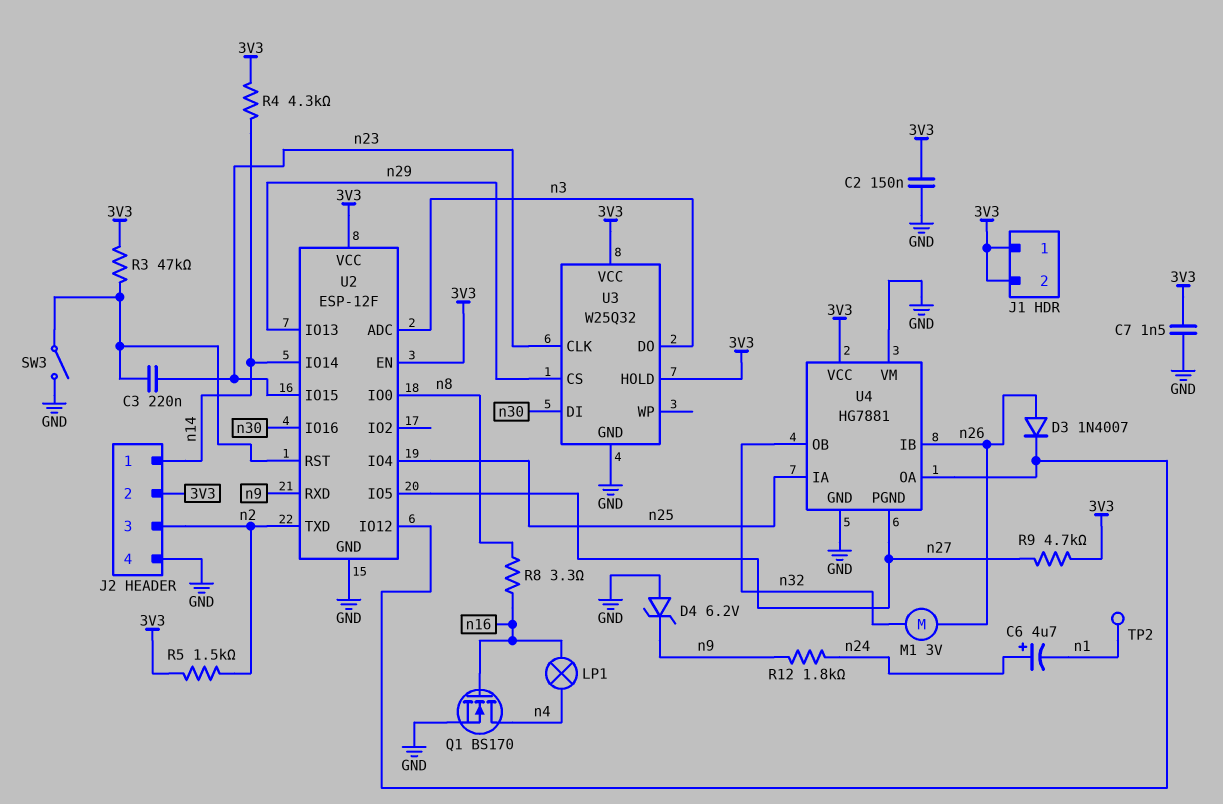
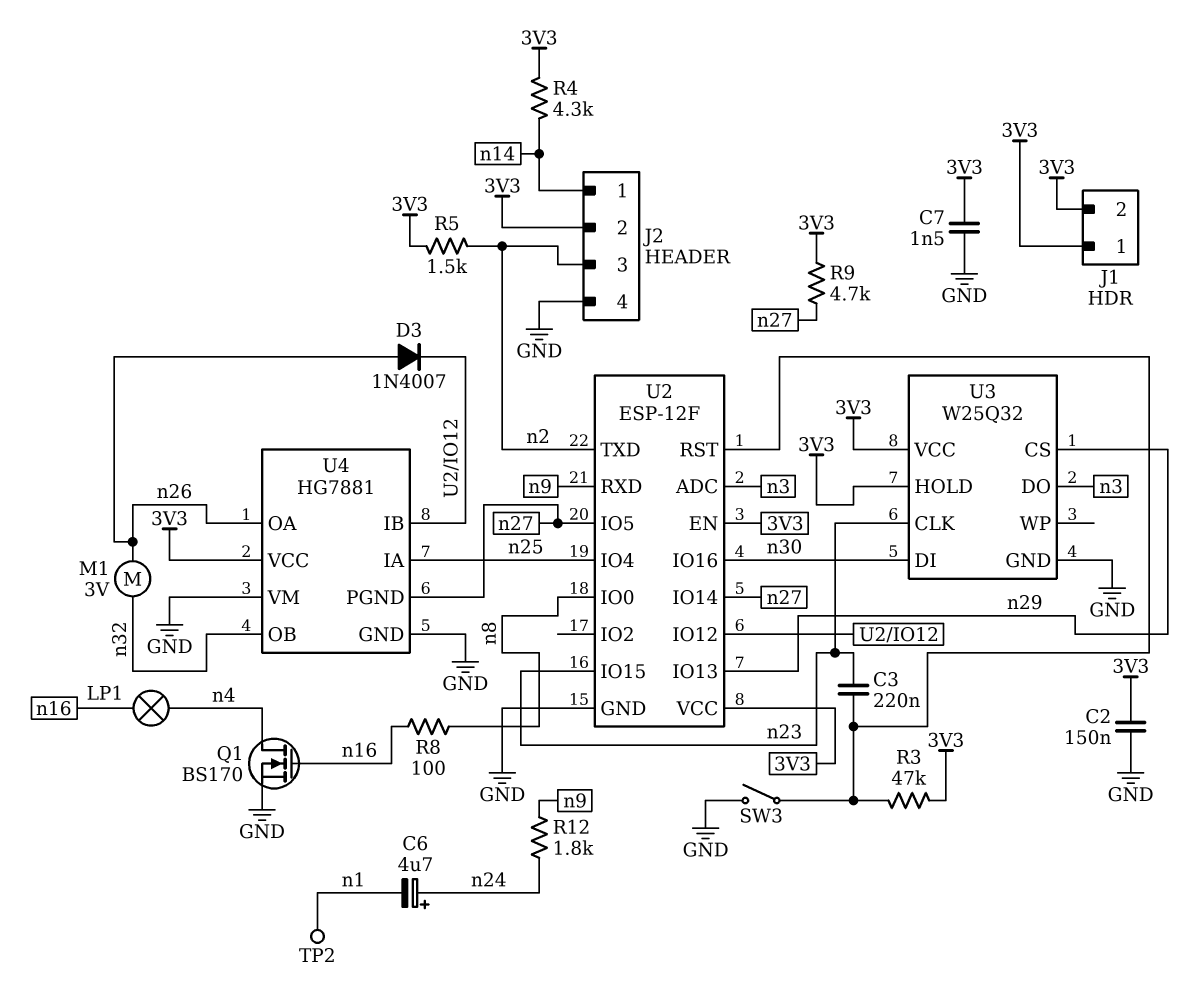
D4: zener 6.2V (A GND, K n9) -> none
R8: 3.3 (n8, n16) -> 100 (n8, n16)
U2 pin IO14: n14 -> n27
U4 pin IB: n26 -> U2/IO12
U4 pin OA: U2/IO12 -> n26

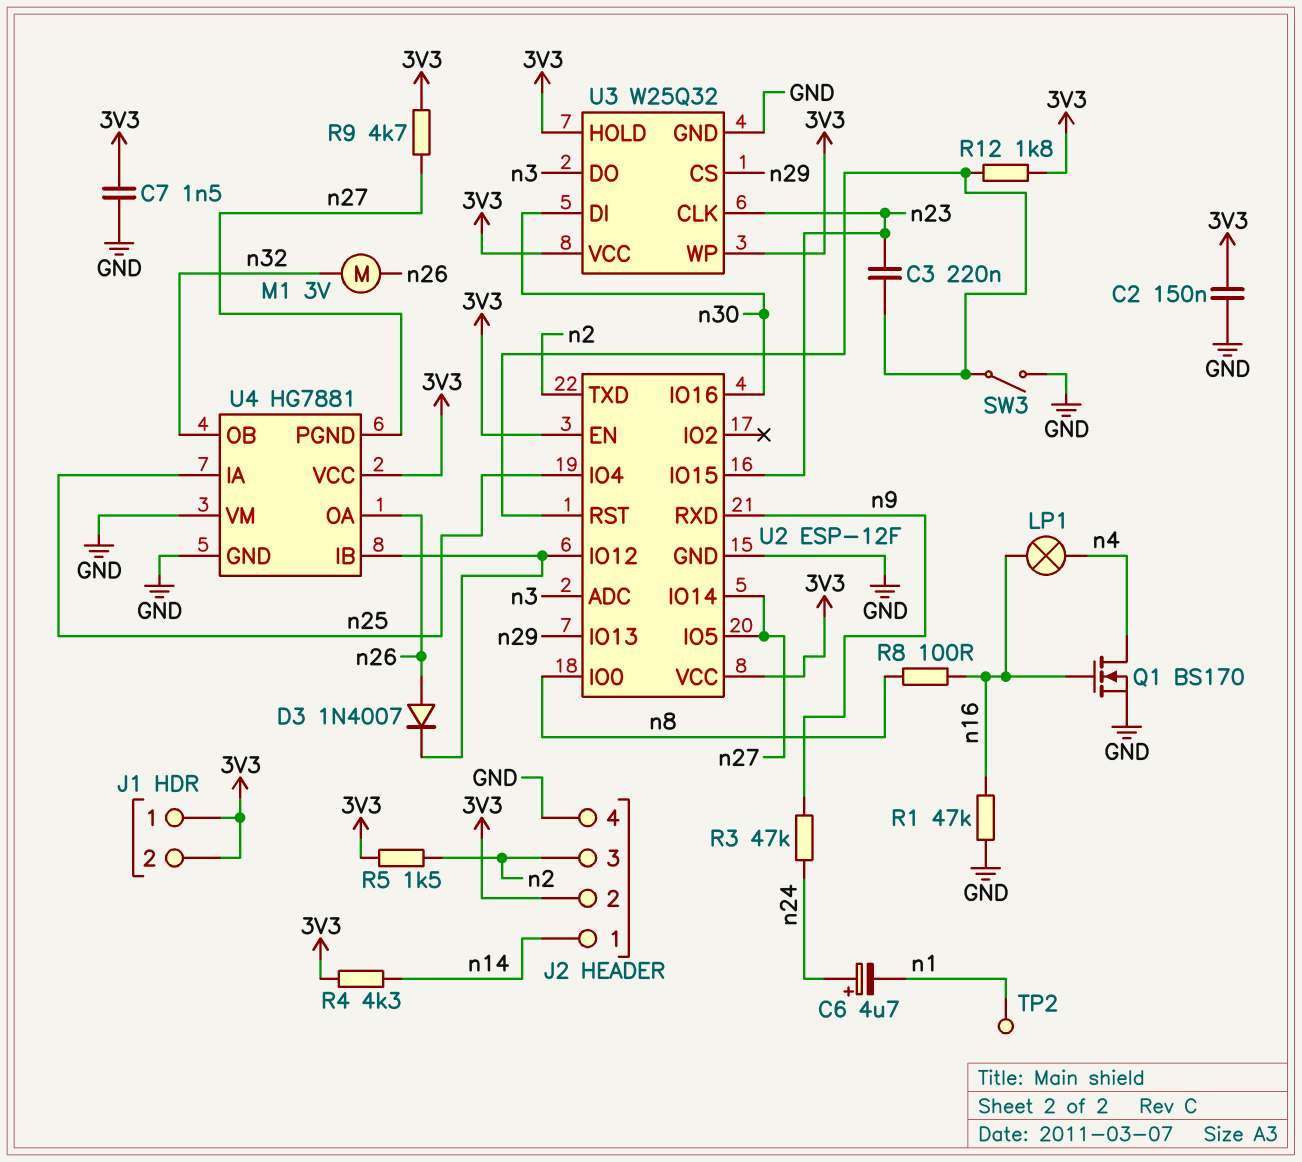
R1: none -> 47k (GND, n16)
R3: 47k (3V3, U2/RST) -> 47k (n9, n24)
R12: 1.8k (n9, n24) -> 1.8k (3V3, U2/RST)
U3 pin WP: none -> 3V3

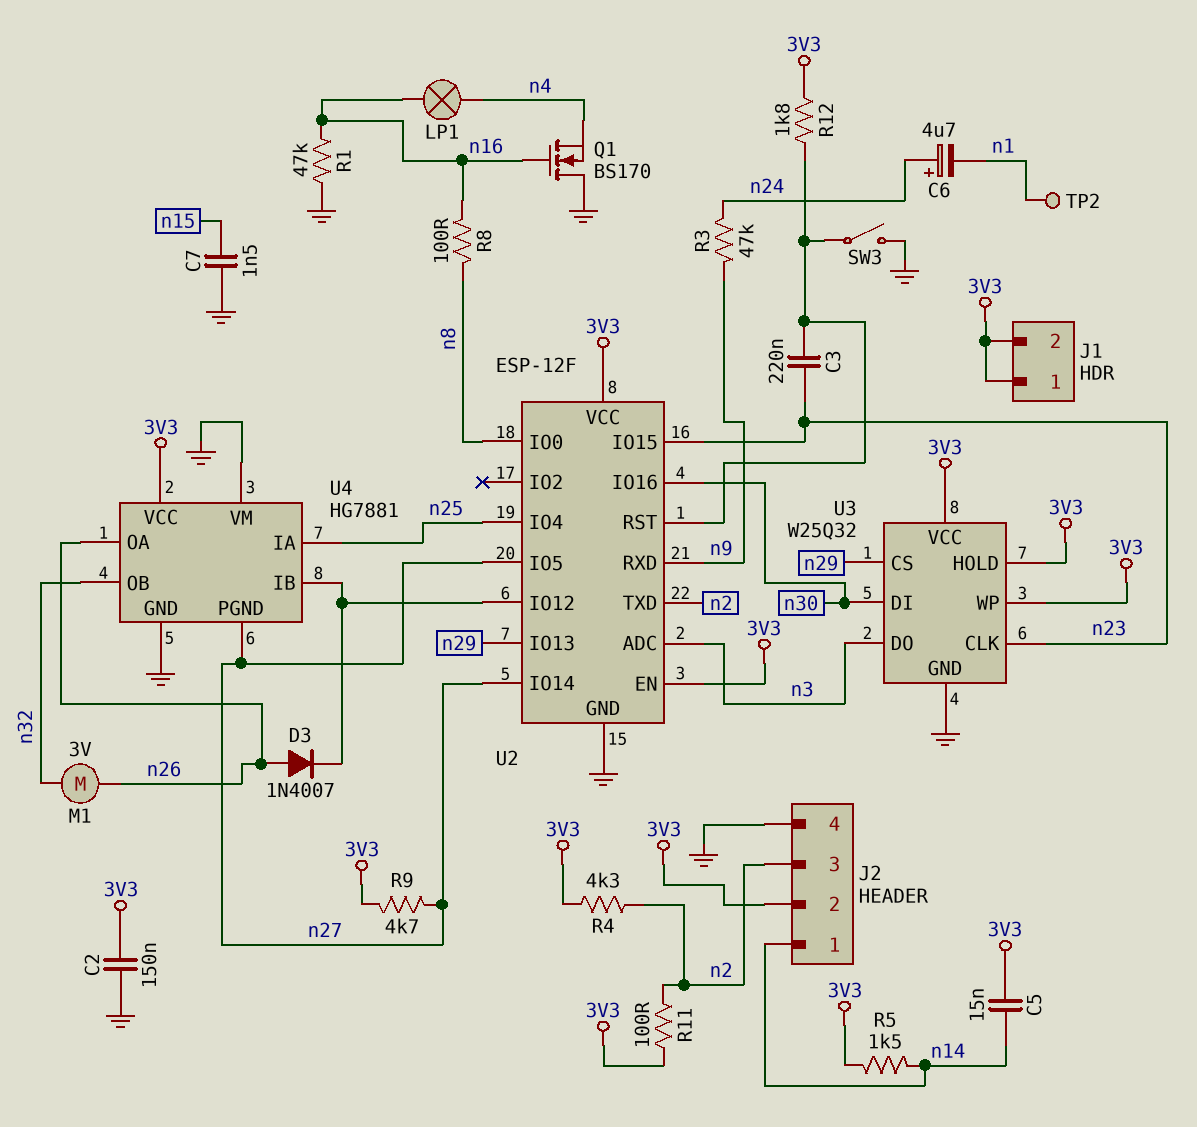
C5: none -> 15nF (3V3, n14)
C7: 1.5nF (3V3, GND) -> 1.5nF (GND, n15)
Q1: NMOS BS170 (G n16, D n4, S GND) -> NMOS BS170 (G n16, D GND, S n4)
R4: 4.3k (3V3, n14) -> 4.3k (3V3, n2)
R5: 1.5k (3V3, n2) -> 1.5k (3V3, n14)
R11: none -> 100 (3V3, n2)

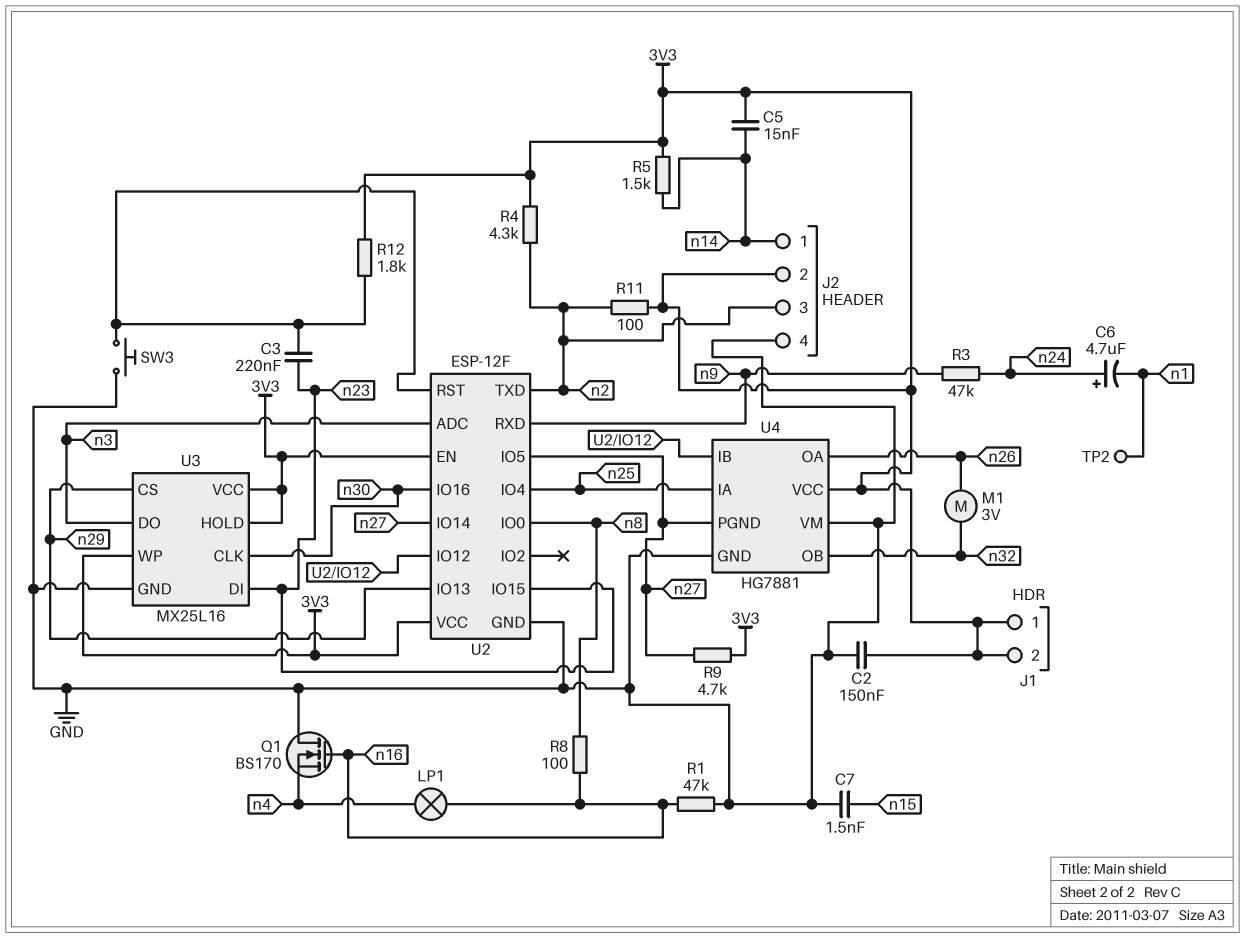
D3: diode 1N4007 (A n26, K U2/IO12) -> none
SW3: switch (GND, U2/RST) -> button (GND, U2/RST)
U3: W25Q32 -> MX25L16
U3 pin CLK: n23 -> n30
U3 pin DI: n30 -> n23

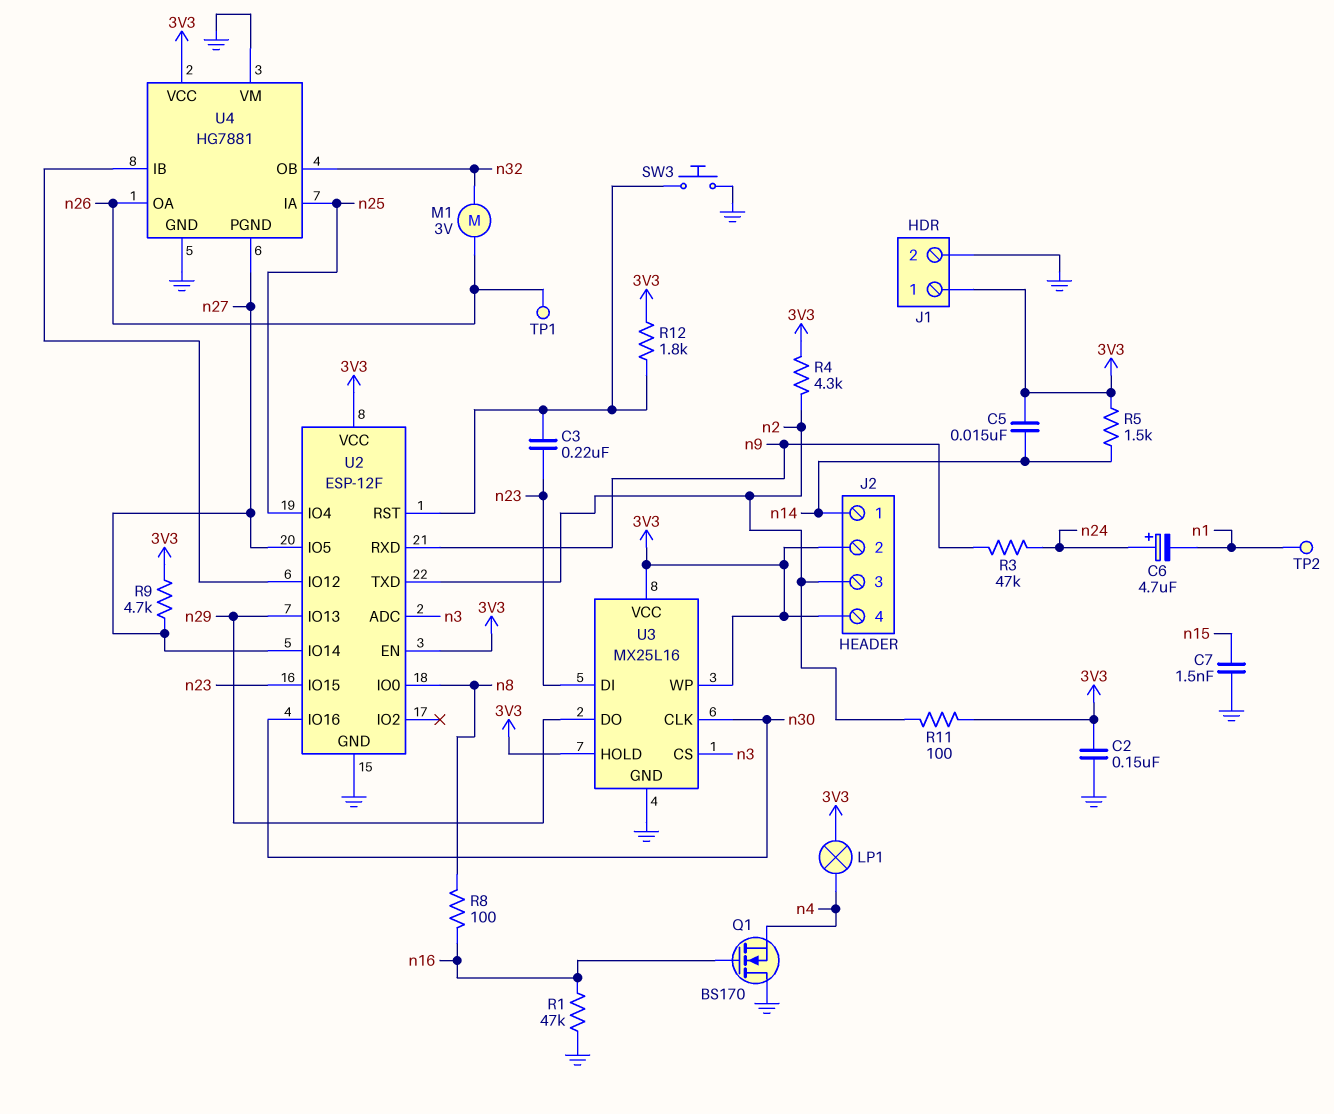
J1 pin 2: 3V3 -> GND
J2 pin 4: GND -> 3V3
LP1: lamp (n4, n16) -> lamp (3V3, n4)
TP1: none -> test point (n26)
U3 pin CS: n29 -> n3
U3 pin DO: n3 -> n29

